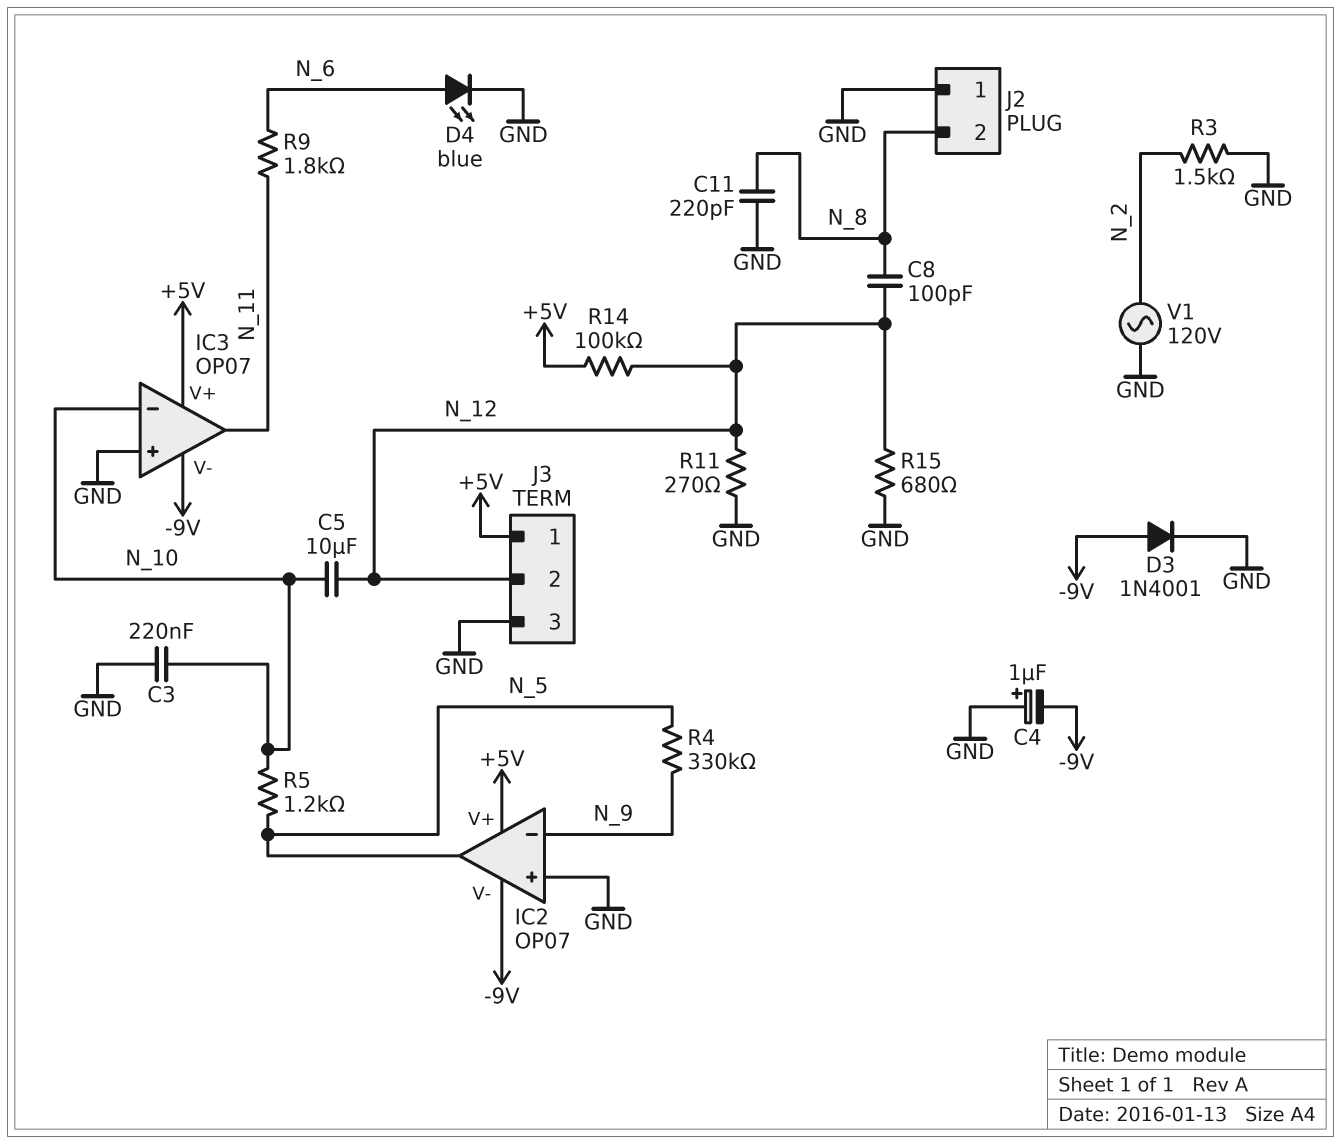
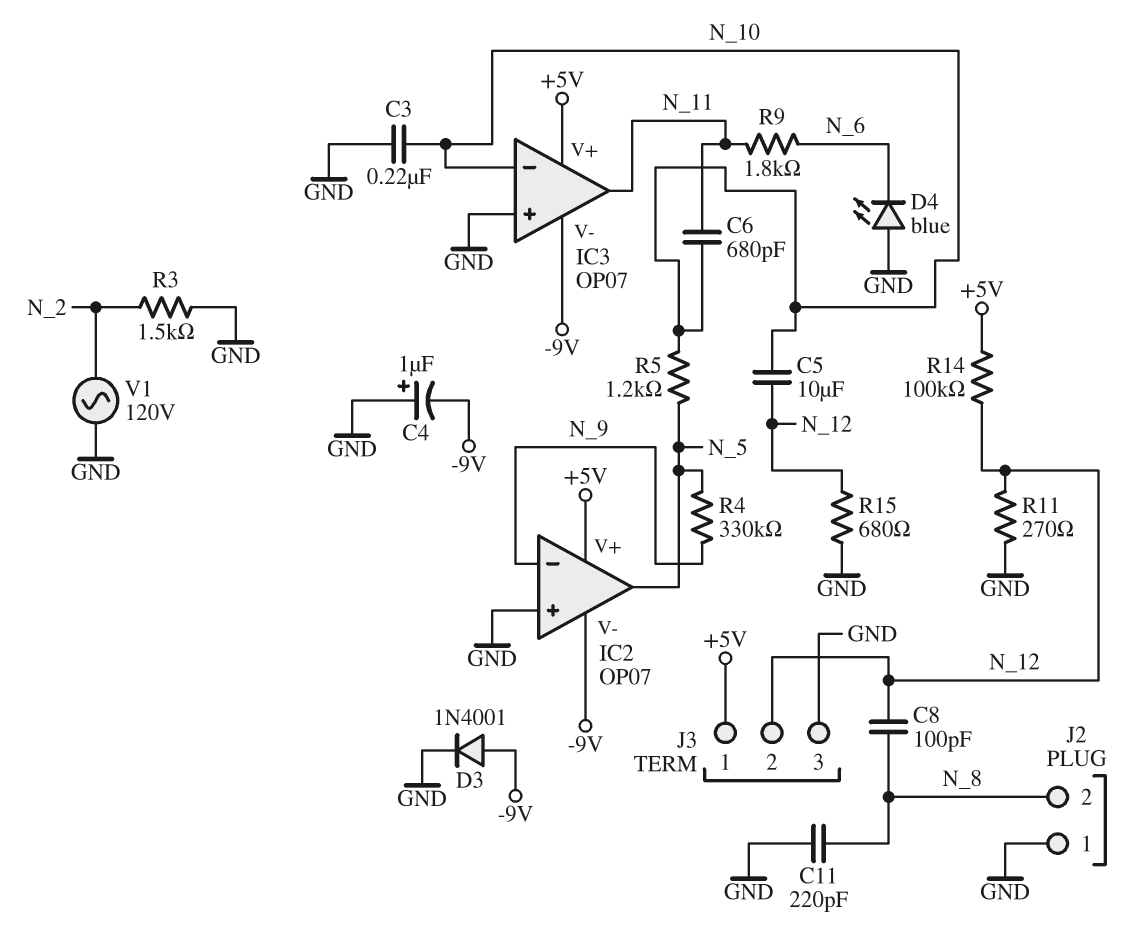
C6: none -> 680pF (N_10, N_11)
D4: LED blue (A N_6, K GND) -> LED blue (A GND, K N_6)

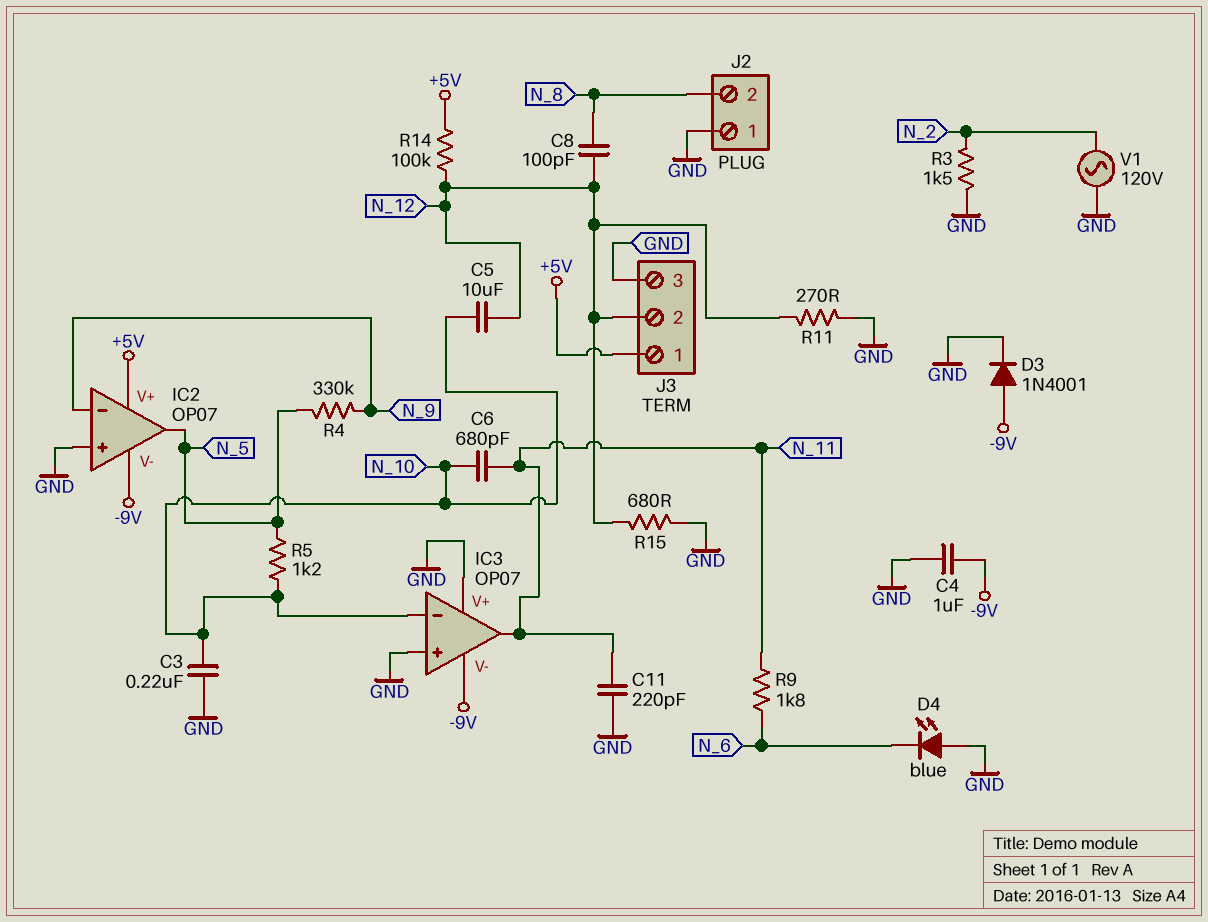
C4: 1uF (plus GND, minus -9V) -> 1uF (-9V, GND)
C11: 220pF (GND, N_8) -> 220pF (GND, N_11)
IC3 pin V+: +5V -> GND

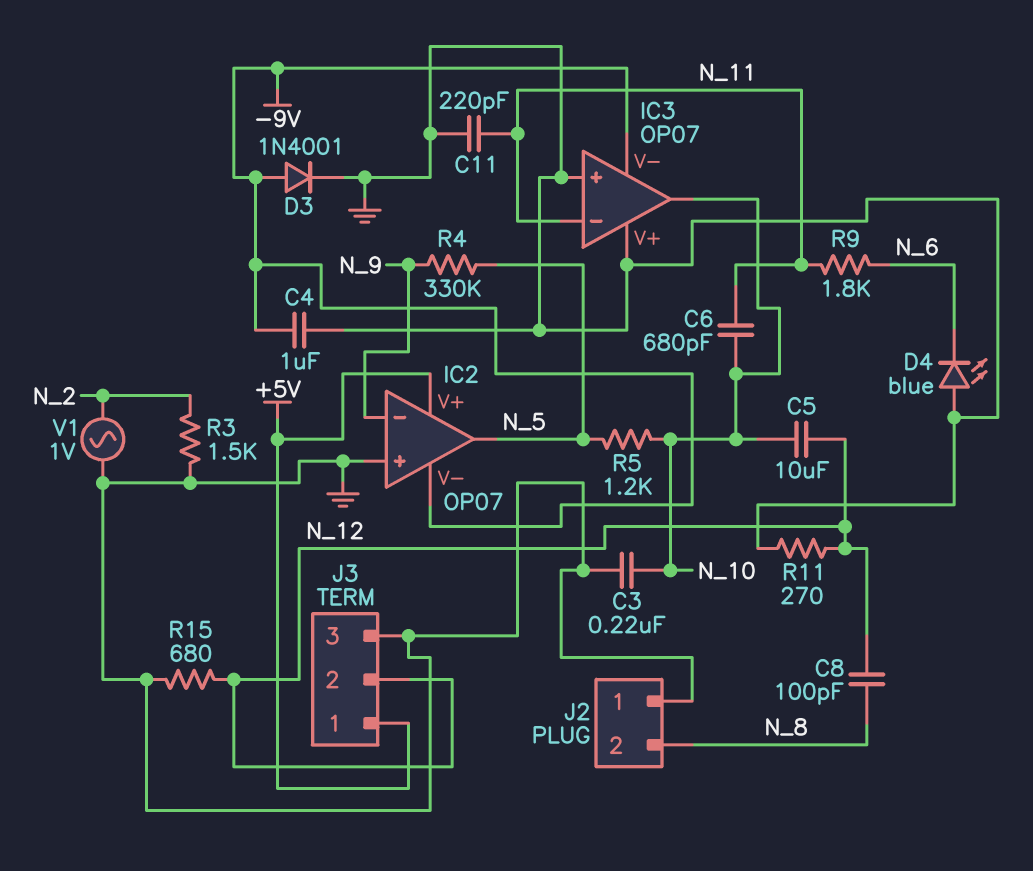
IC3 pin in-: N_10 -> N_11
IC3 pin out: N_11 -> N_10
R14: 100k (+5V, N_12) -> none
V1: AC 120V (GND, N_2) -> AC 1V (GND, N_2)

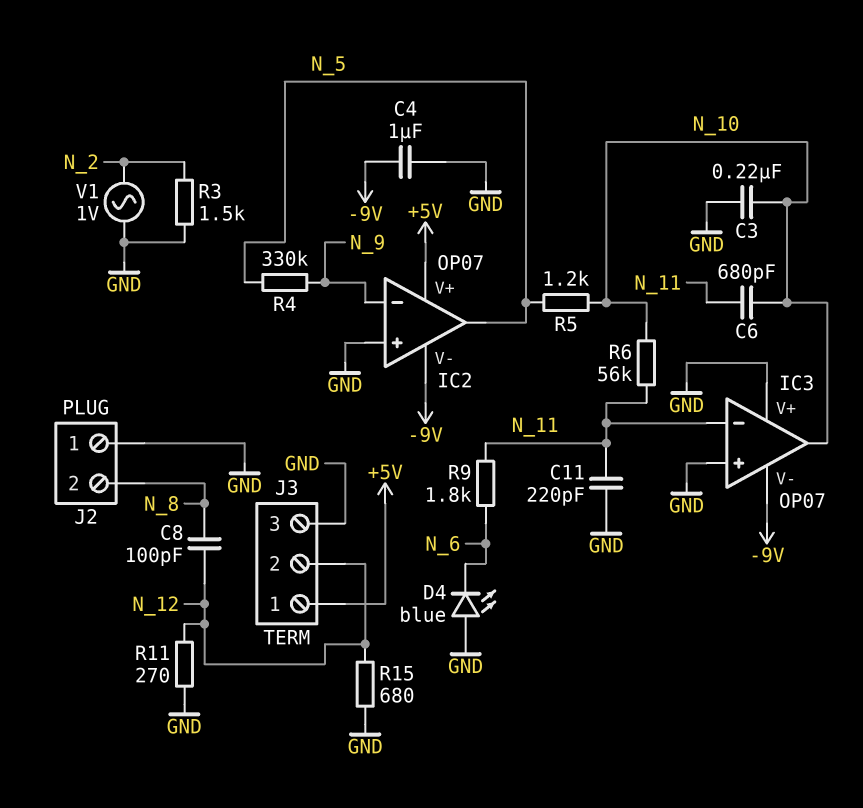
C5: 10uF (N_10, N_12) -> none
D3: diode 1N4001 (A -9V, K GND) -> none
R6: none -> 56k (N_10, N_11)

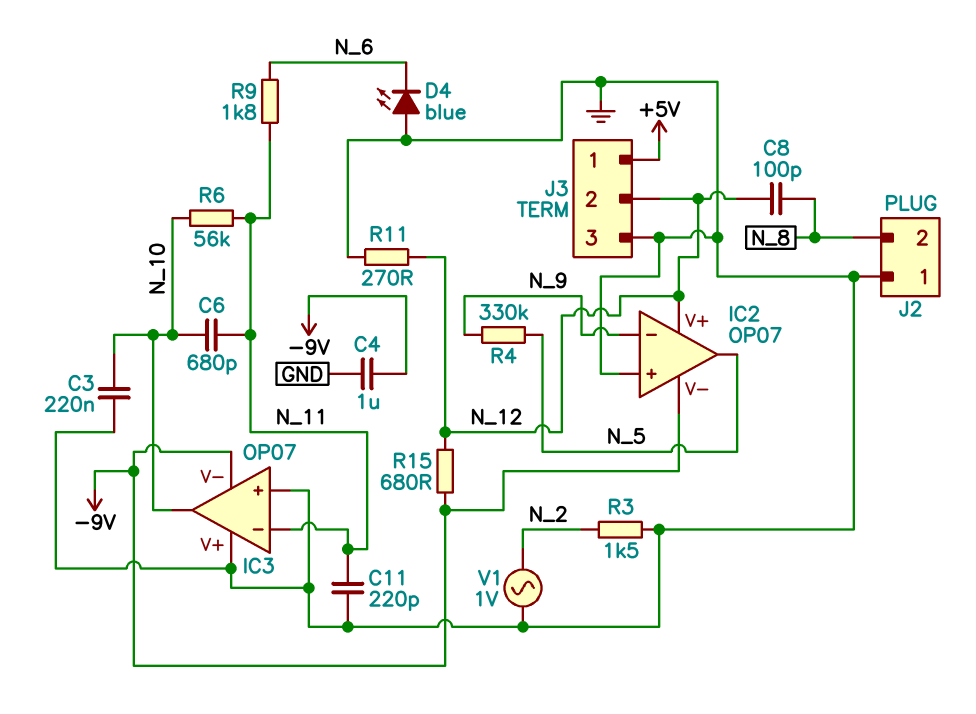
IC2 pin V+: +5V -> N_12
R5: 1.2k (N_5, N_10) -> none
R15: 680 (GND, N_12) -> 680 (-9V, N_12)

